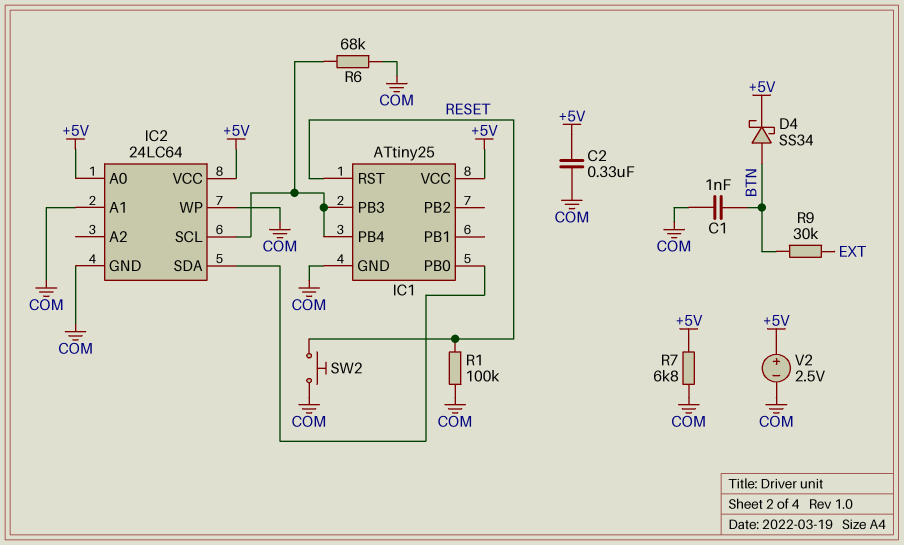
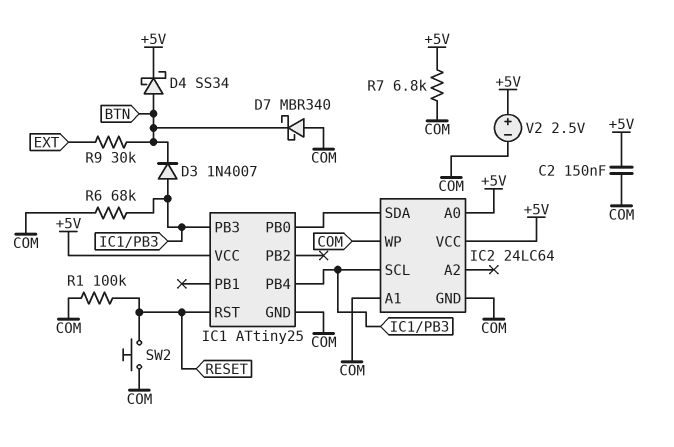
C1: 1nF (BTN, COM) -> none
C2: 330nF (+5V, COM) -> 150nF (+5V, COM)
D3: none -> diode 1N4007 (A IC1/PB3, K BTN)
D7: none -> schottky MBR340 (A COM, K BTN)

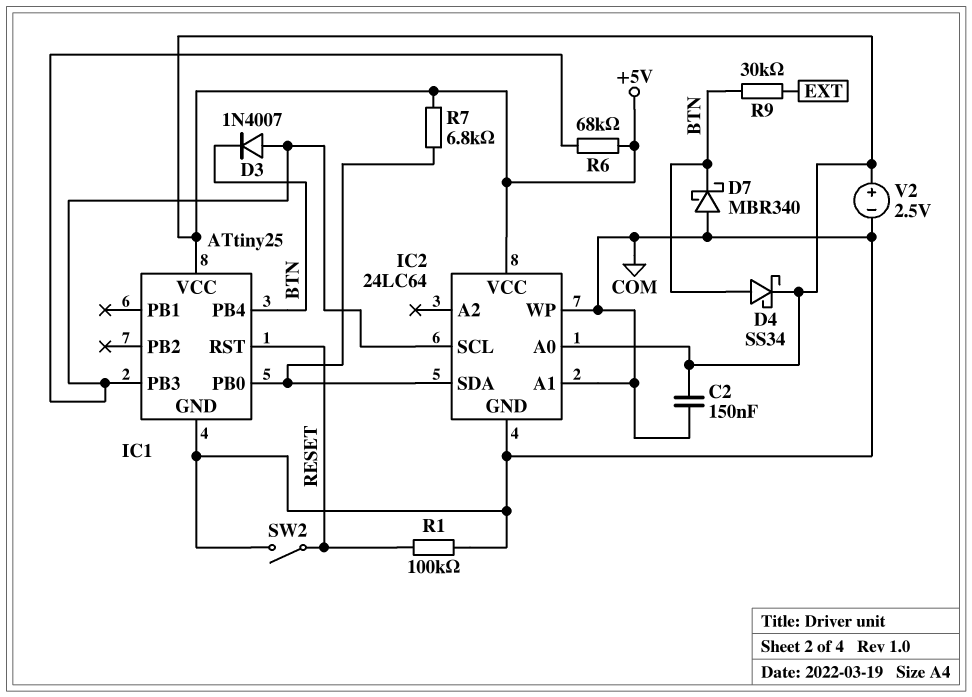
IC1 pin PB4: IC1/PB3 -> BTN
R6: 68k (COM, IC1/PB3) -> 68k (+5V, IC1/PB3)
R7: 6.8k (+5V, COM) -> 6.8k (+5V, IC1/PB0)
SW2: button (COM, RESET) -> switch (COM, RESET)

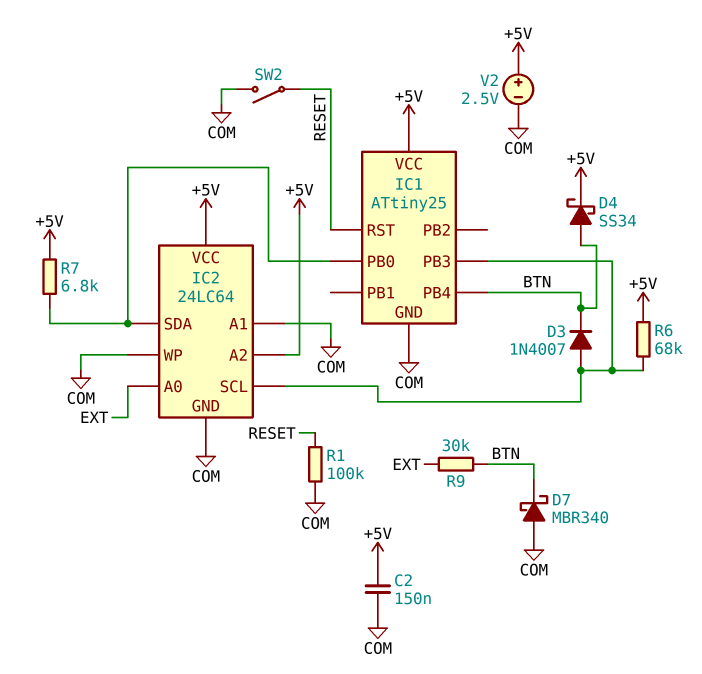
IC2 pin A0: +5V -> EXT
IC2 pin A2: none -> +5V

